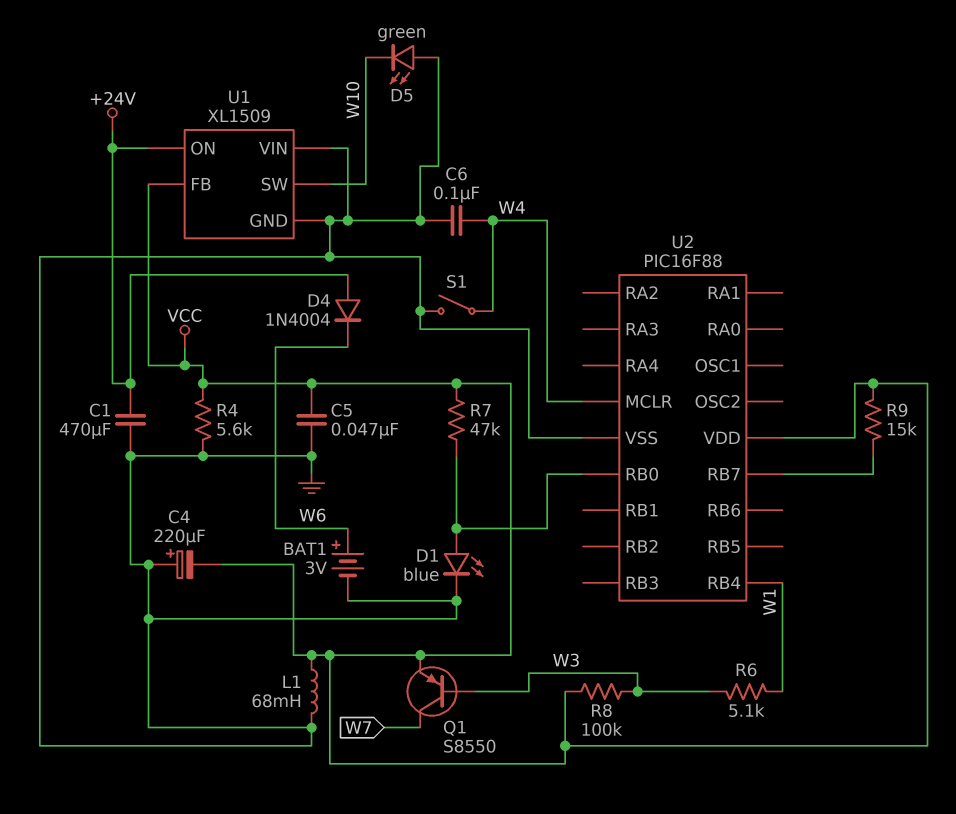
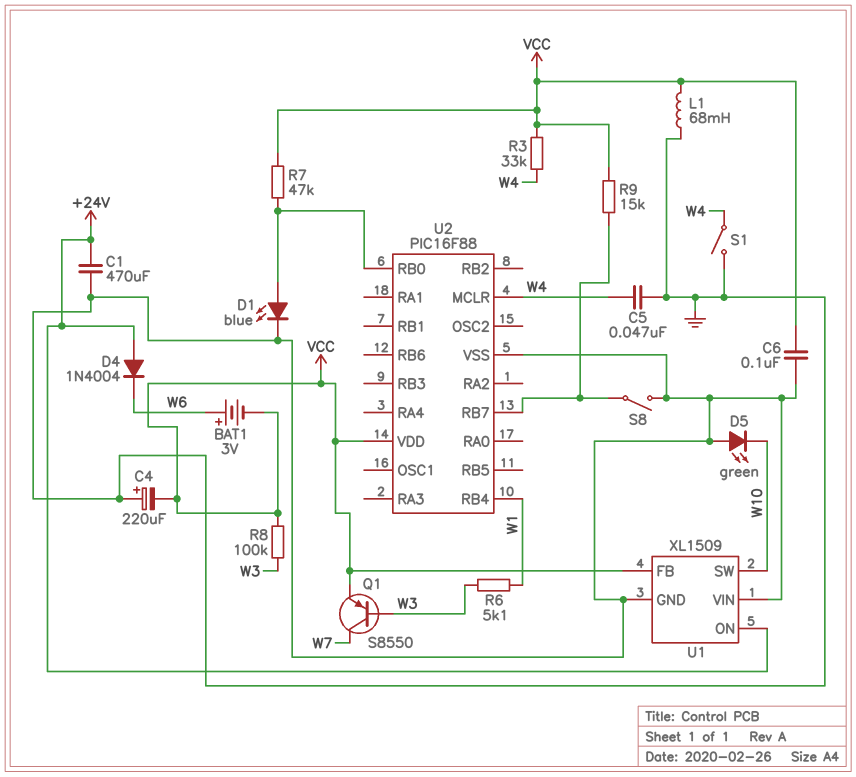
BAT1: 3V (plus W6, minus GND) -> 3V (plus W6, minus VCC)
C5: 47nF (GND, VCC) -> 47nF (GND, W4)
C6: 100nF (GND, W4) -> 100nF (GND, VCC)
R3: none -> 33k (VCC, W4)
R4: 5.6k (GND, VCC) -> none
S8: none -> switch (GND, U2/RB7)

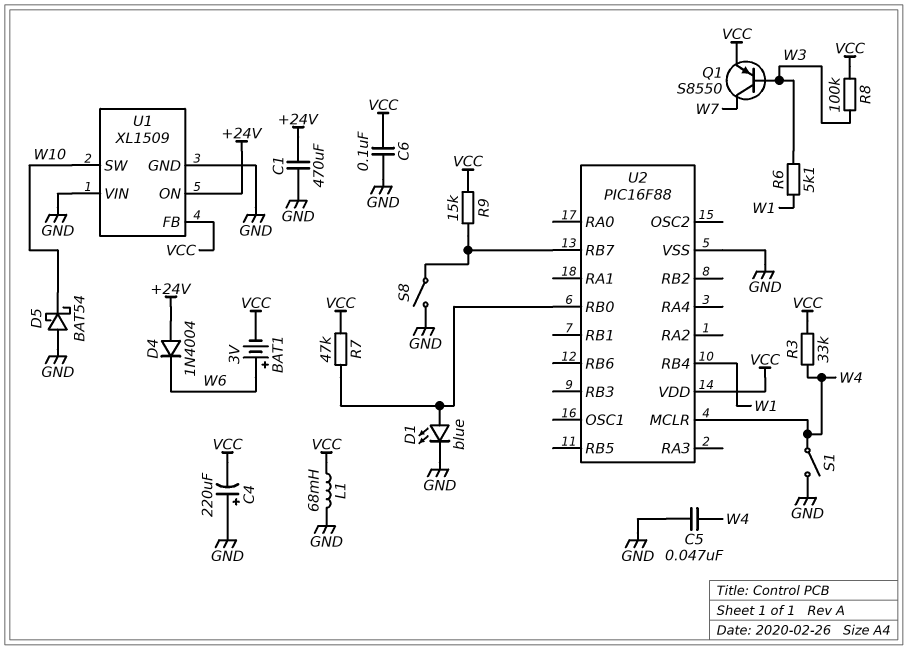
D5: LED green (A GND, K W10) -> schottky BAT54 (A GND, K W10)

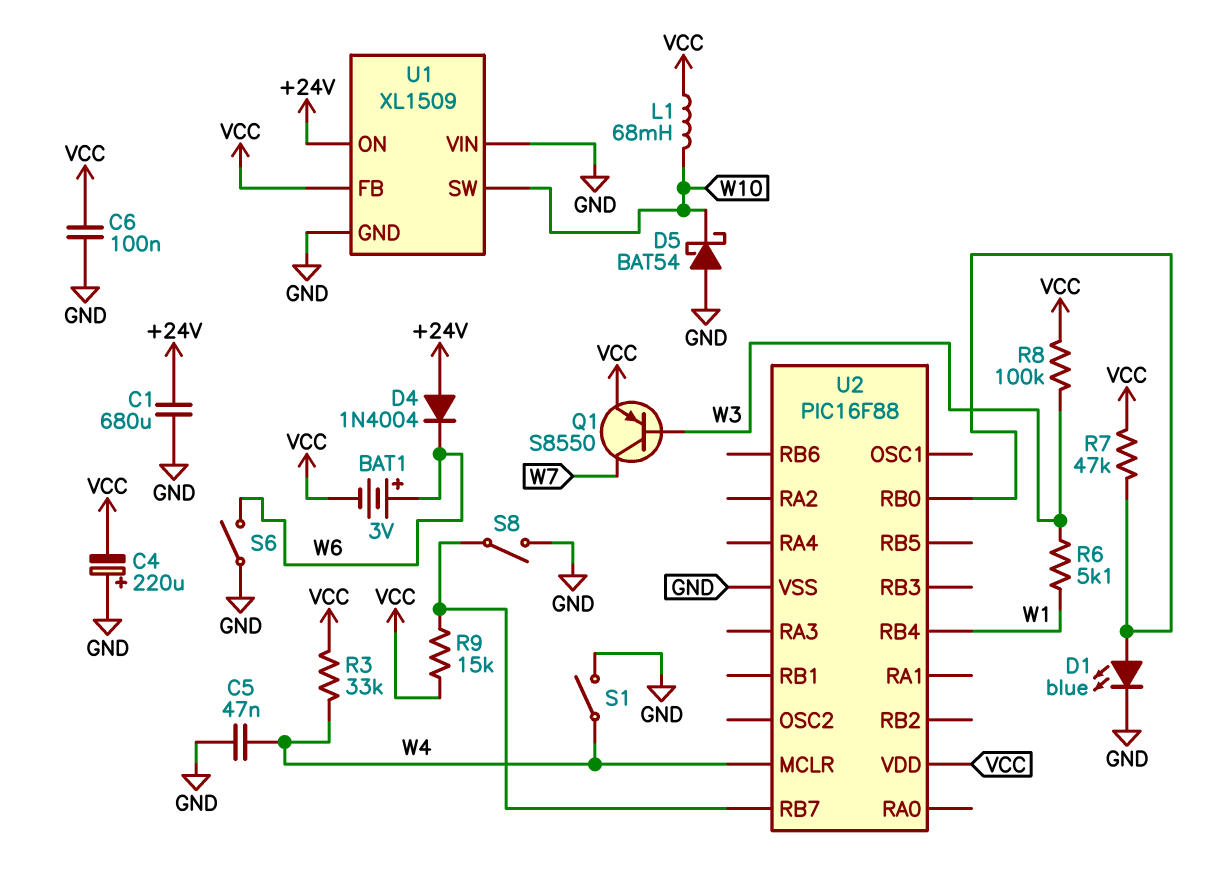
C1: 470uF (+24V, GND) -> 680uF (+24V, GND)
L1: 68mH (GND, VCC) -> 68mH (VCC, W10)
S6: none -> switch (GND, W6)

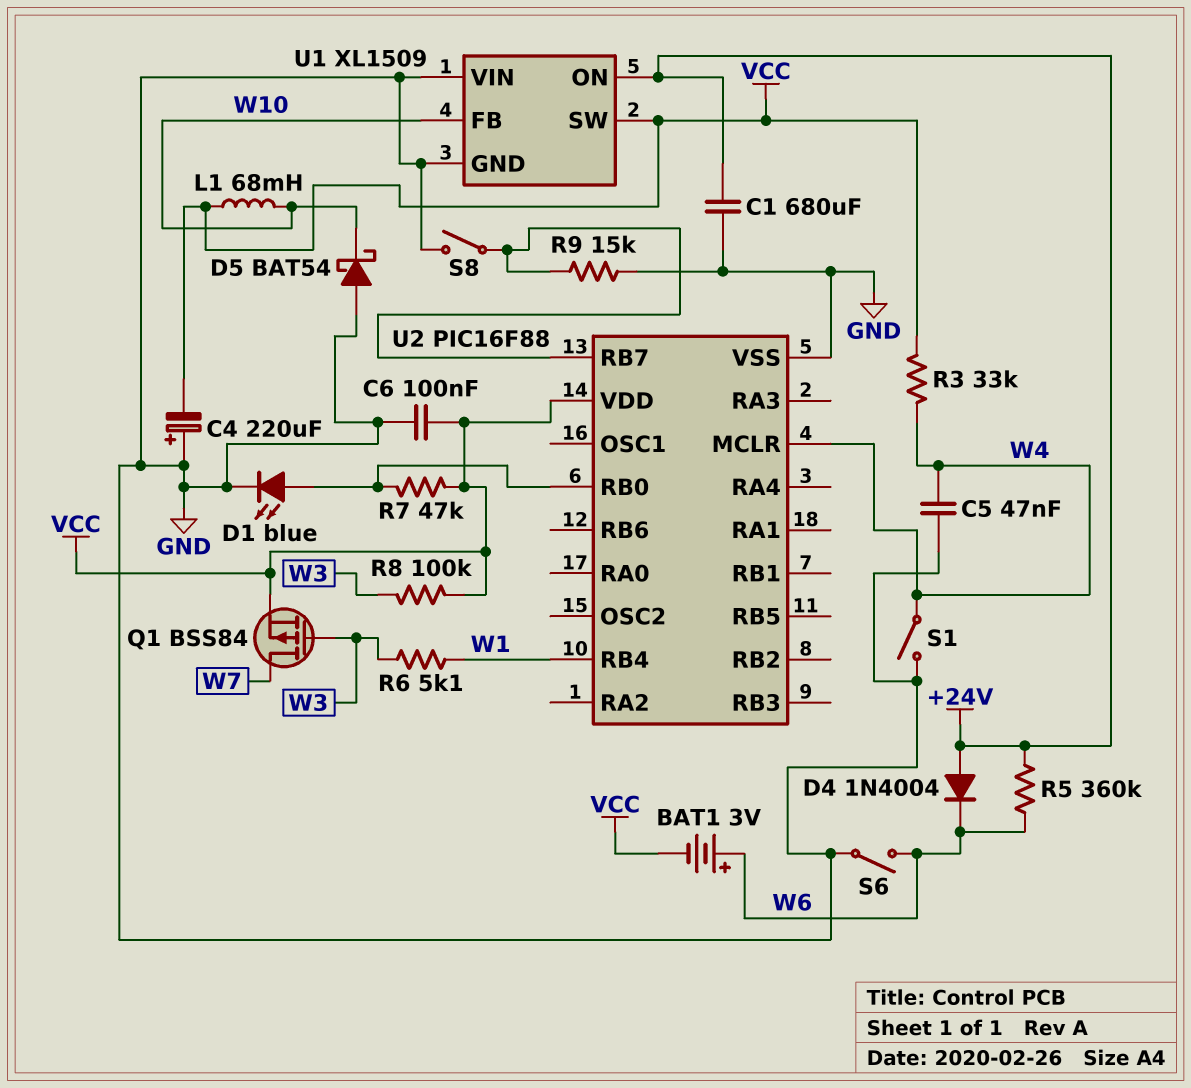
Q1: PNP S8550 (B W3, C W7, E VCC) -> PMOS BSS84 (G W3, D W7, S VCC)
R5: none -> 360k (+24V, W6)
R9: 15k (U2/RB7, VCC) -> 15k (GND, U2/RB7)
U1 pin FB: VCC -> W10
U1 pin SW: W10 -> VCC

